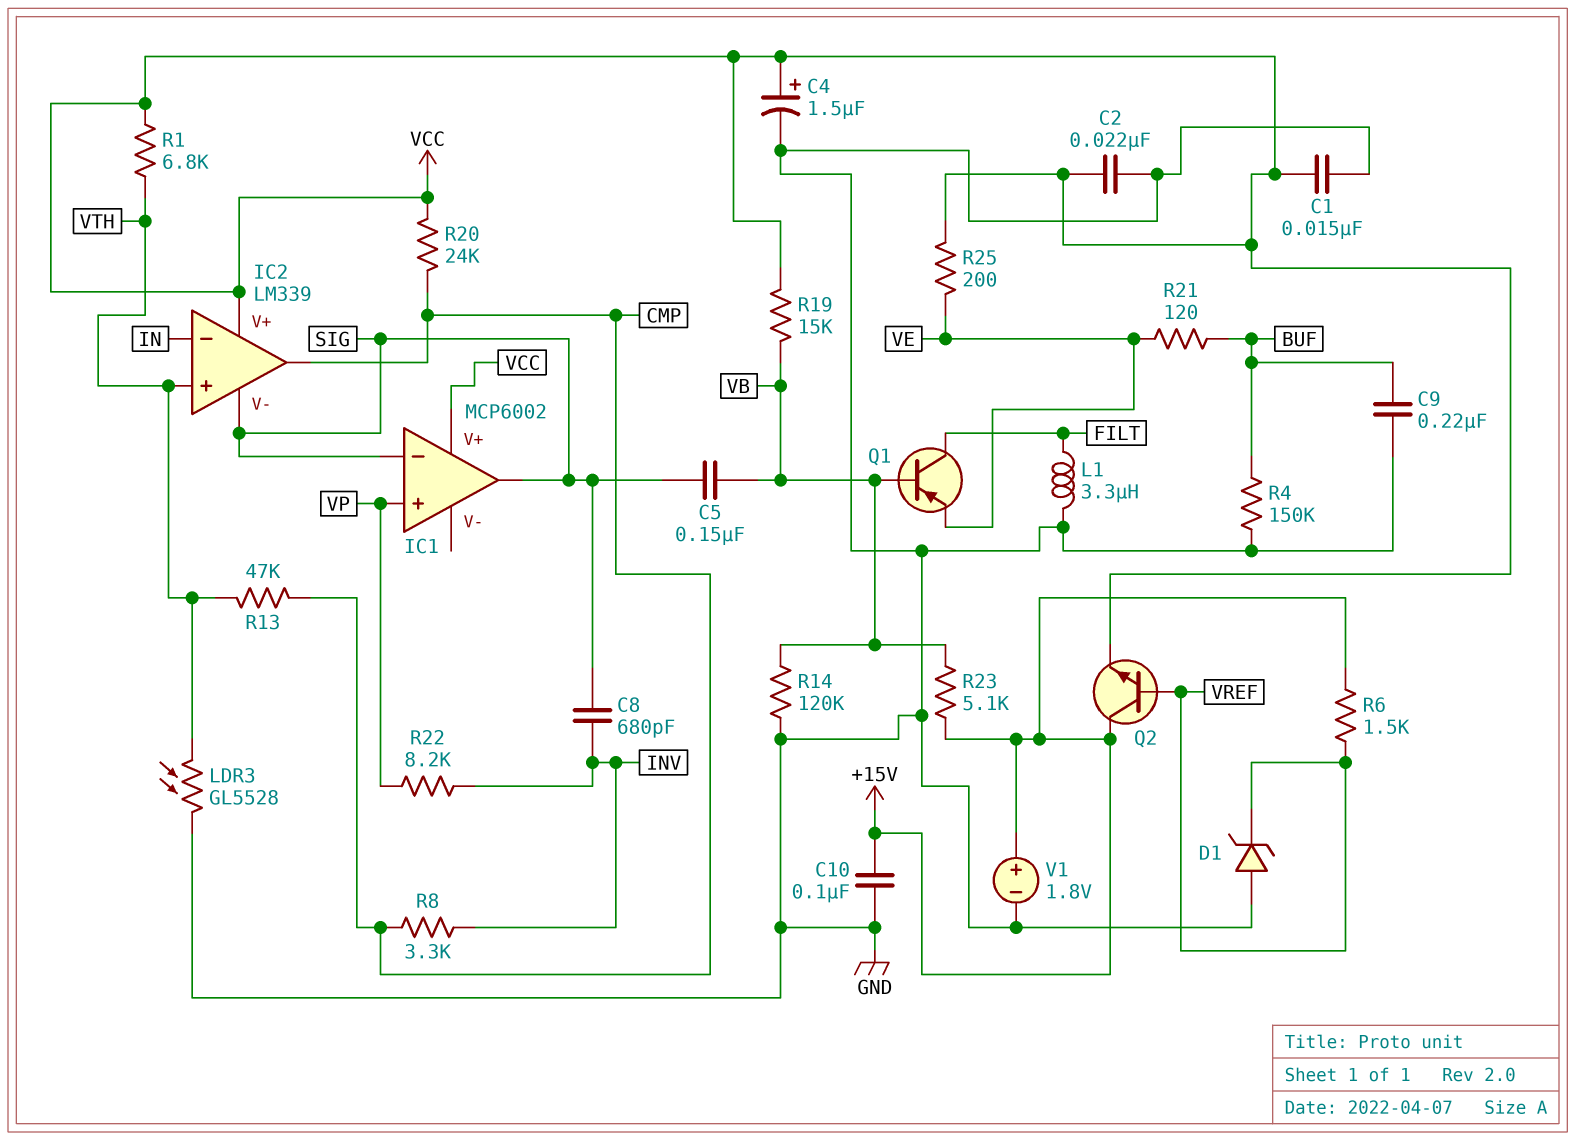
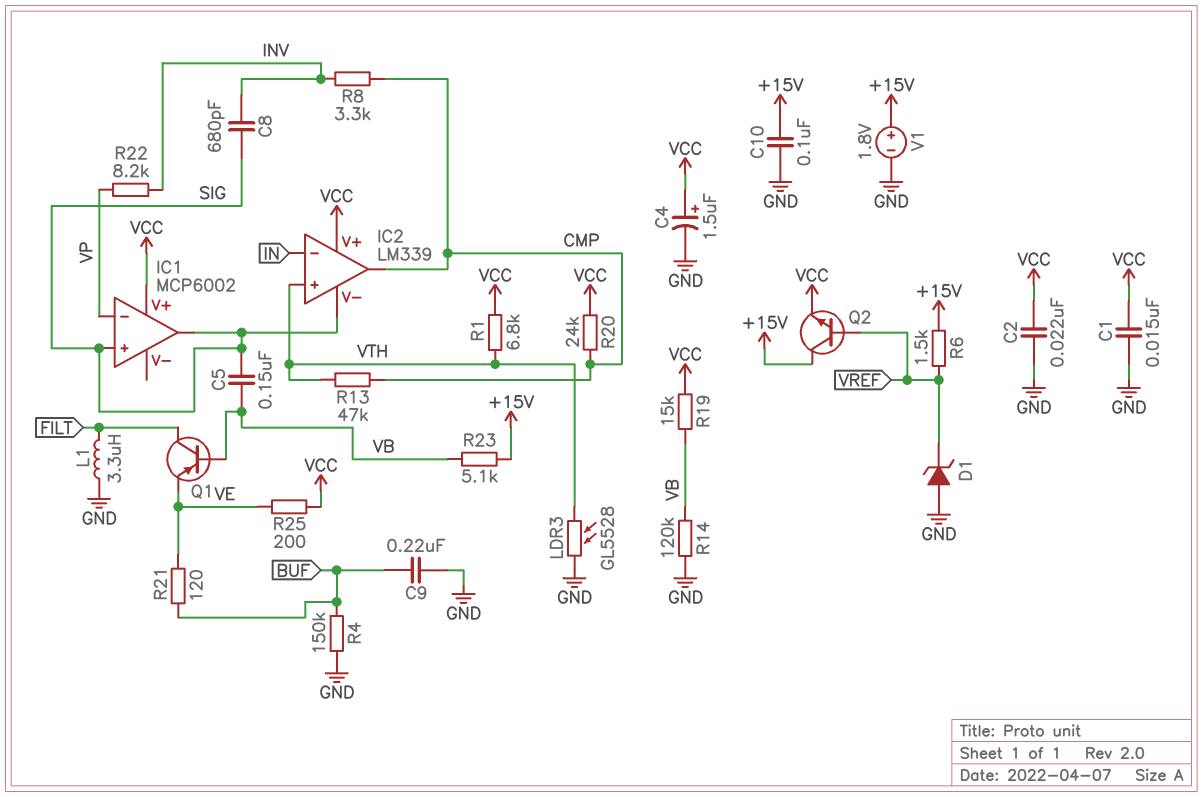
IC1 pin in+: VP -> SIG
IC1 pin in-: SIG -> VP

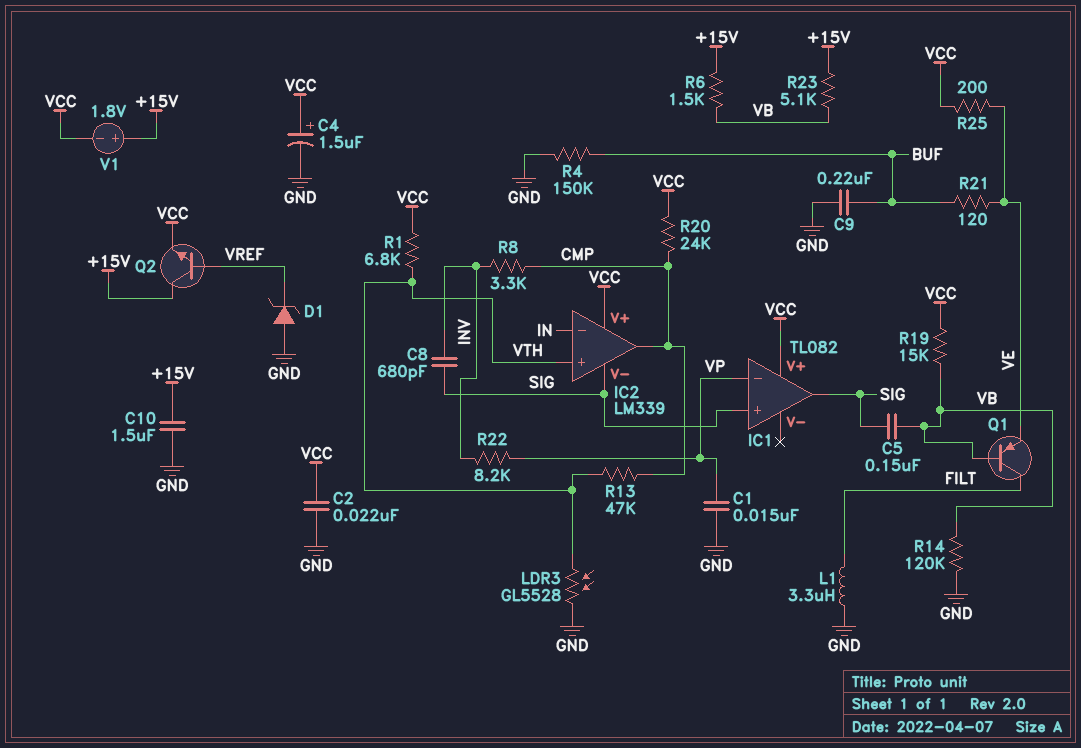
C1: 15nF (GND, VCC) -> 15nF (GND, VP)
C10: 100nF (+15V, GND) -> 1.5uF (+15V, GND)
IC1: MCP6002 -> TL082
R6: 1.5k (+15V, VREF) -> 1.5k (+15V, VB)
V1: 1.8V (plus +15V, minus GND) -> 1.8V (plus +15V, minus VCC)

